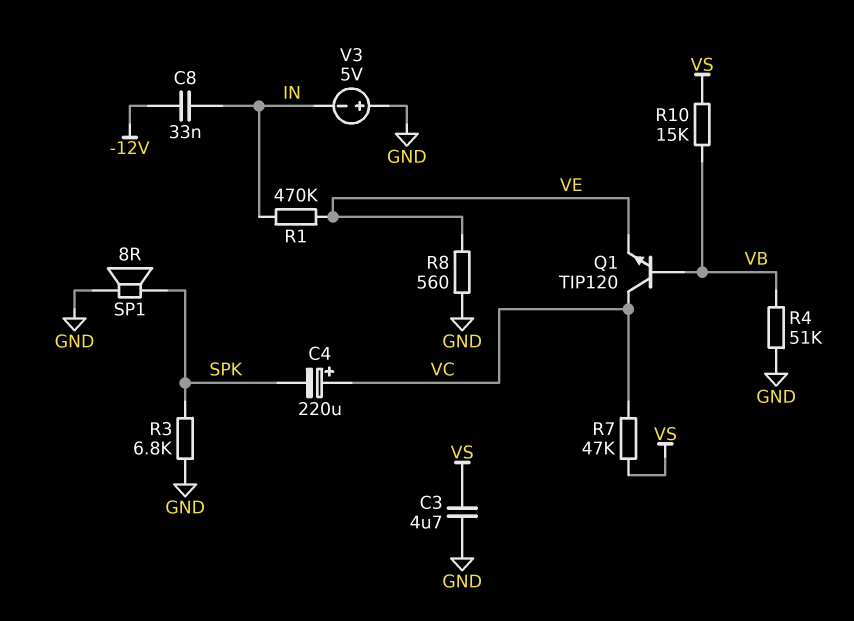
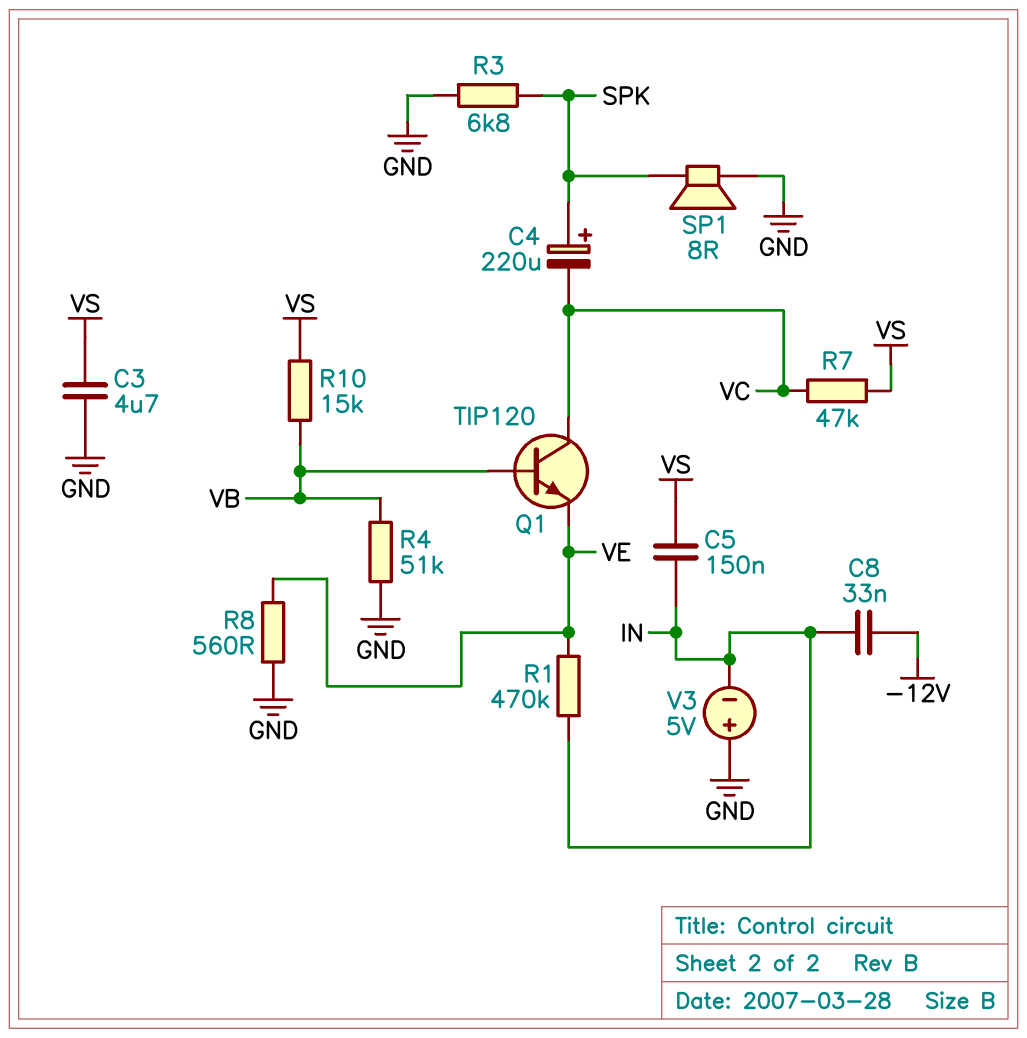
C4: 220uF (plus VC, minus SPK) -> 220uF (plus SPK, minus VC)
C5: none -> 150nF (IN, VS)

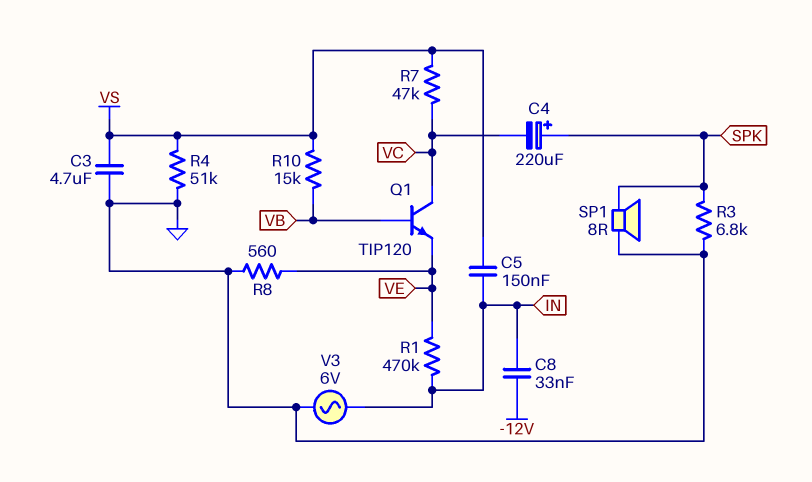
R4: 51k (GND, VB) -> 51k (GND, VS)
V3: 5V (plus GND, minus IN) -> AC 6V (GND, IN)

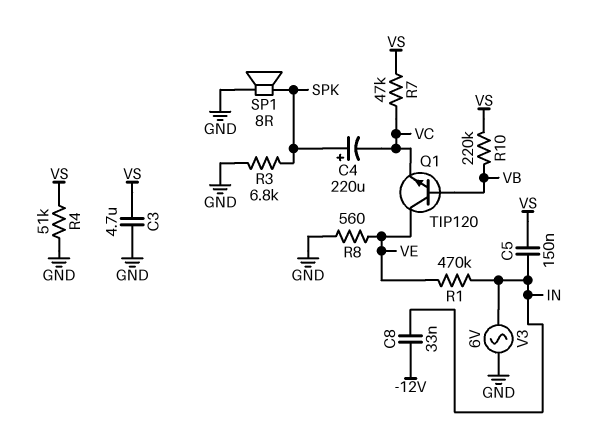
Q1: NPN TIP120 (B VB, C VC, E VE) -> NPN TIP120 (B VB, C VE, E VC)
R10: 15k (VB, VS) -> 220k (VB, VS)

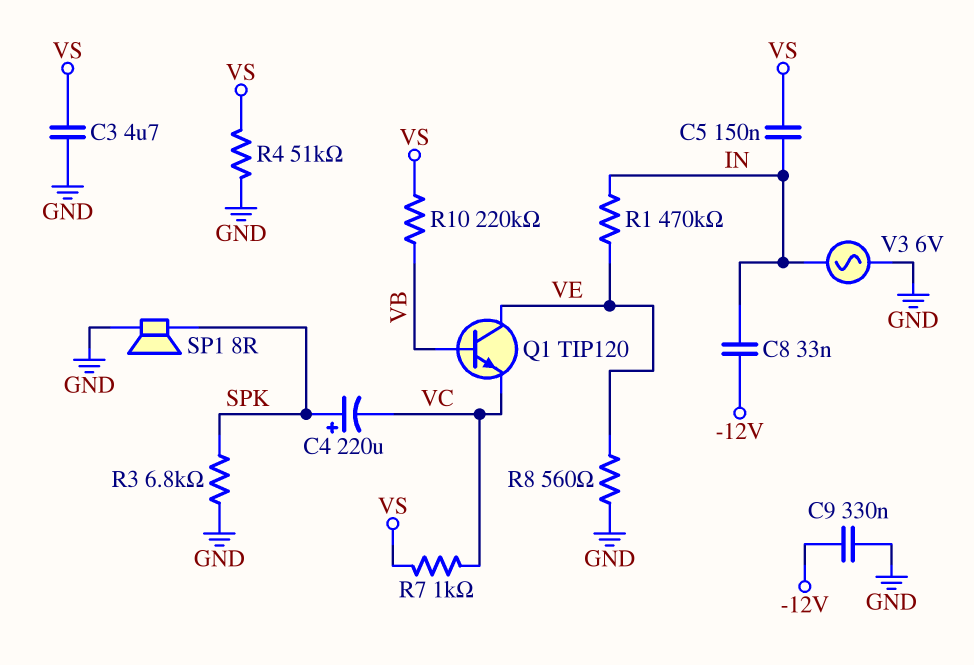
C9: none -> 330nF (-12V, GND)
R7: 47k (VC, VS) -> 1k (VC, VS)

